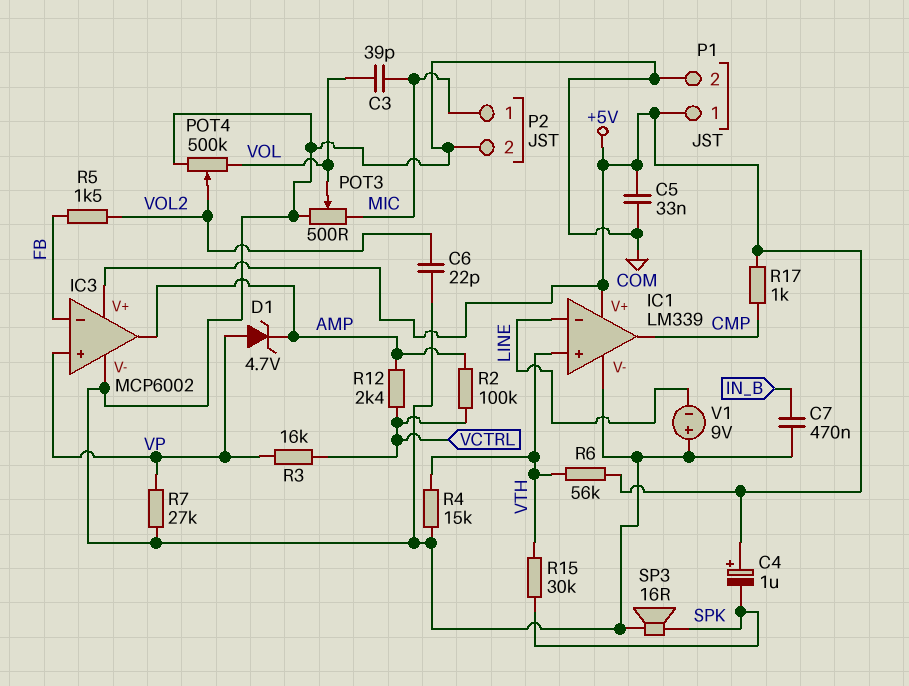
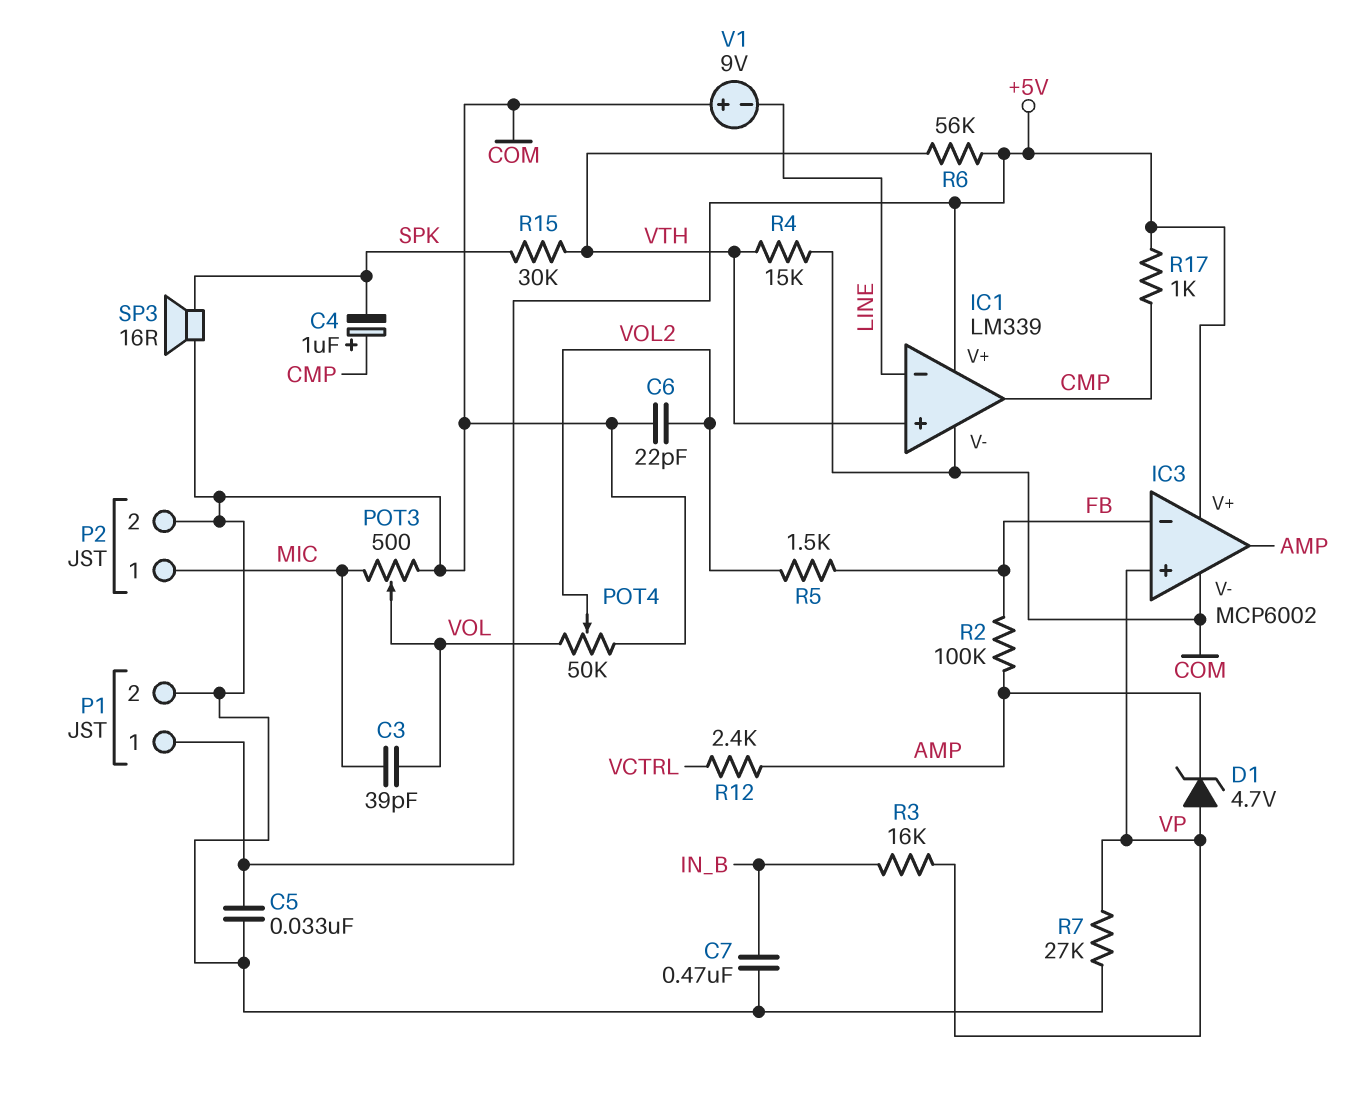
C4: 1uF (plus +5V, minus SPK) -> 1uF (plus CMP, minus SPK)
POT4: 500k (COM, VOL, wiper VOL2) -> 50k (COM, VOL, wiper VOL2)
R2: 100k (AMP, VCTRL) -> 100k (AMP, FB)
R3: 16k (VCTRL, VP) -> 16k (IN_B, VP)

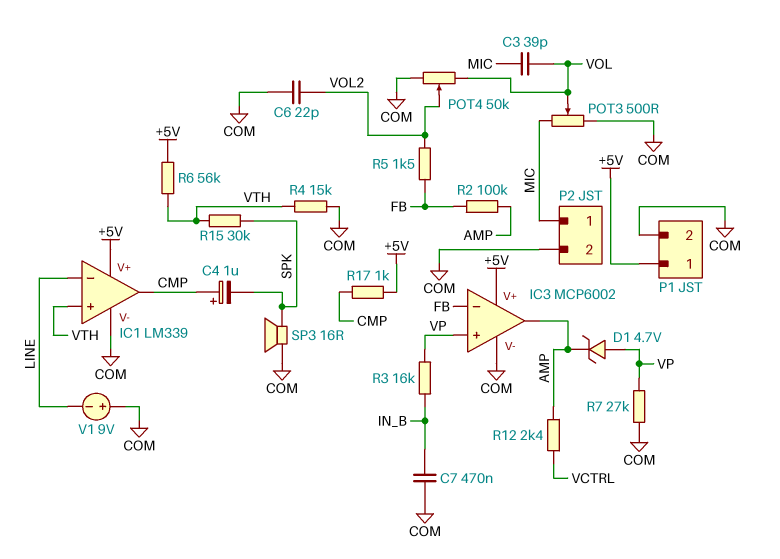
C5: 33nF (+5V, COM) -> none

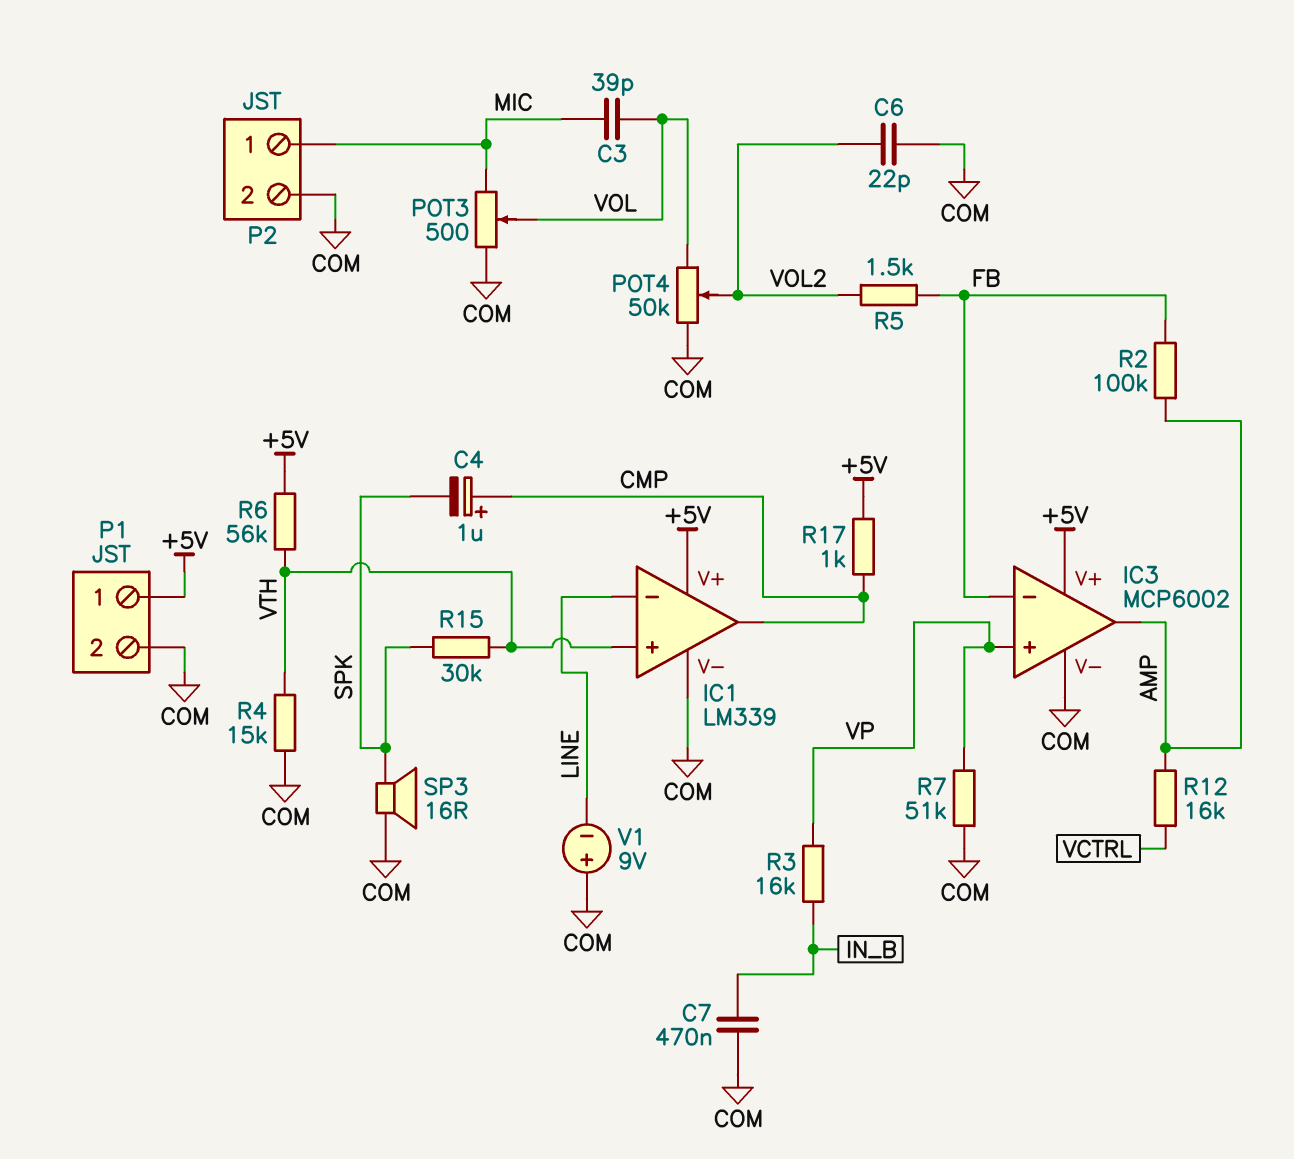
D1: zener 4.7V (A VP, K AMP) -> none
R7: 27k (COM, VP) -> 51k (COM, VP)
R12: 2.4k (AMP, VCTRL) -> 16k (AMP, VCTRL)

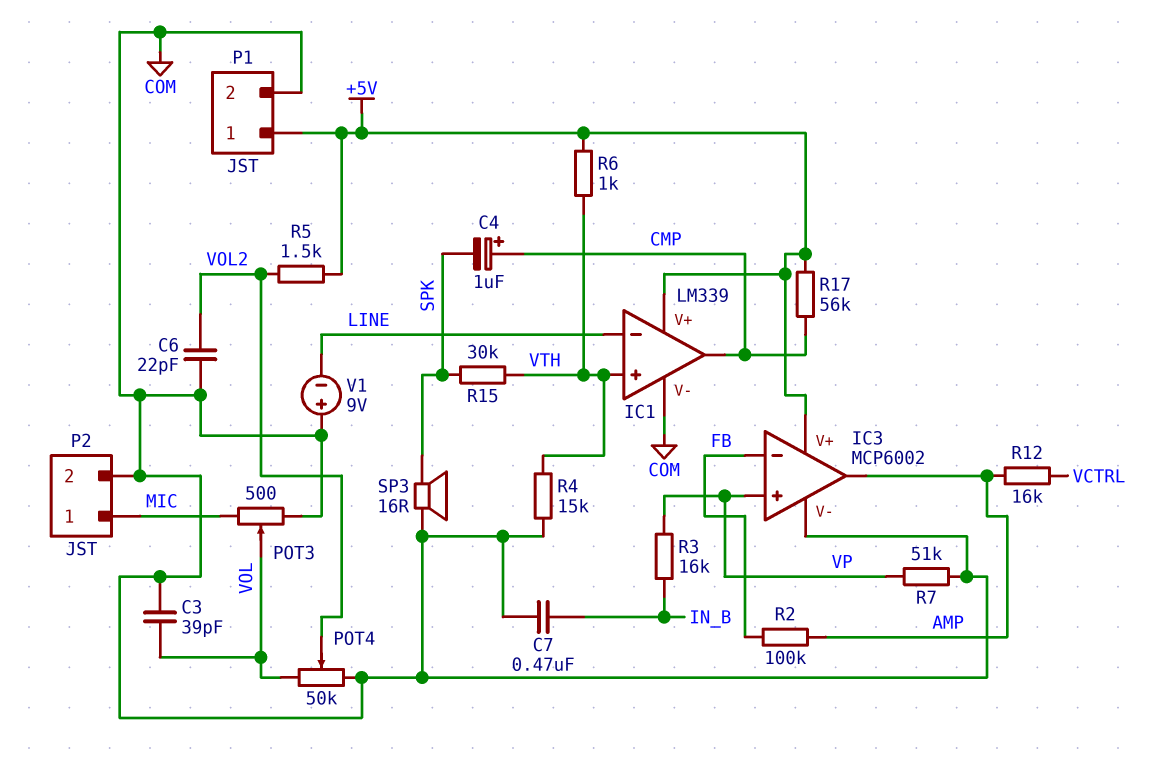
C3: 39pF (MIC, VOL) -> 39pF (COM, VOL)
R5: 1.5k (FB, VOL2) -> 1.5k (+5V, VOL2)
R6: 56k (+5V, VTH) -> 1k (+5V, VTH)
R17: 1k (+5V, CMP) -> 56k (+5V, CMP)

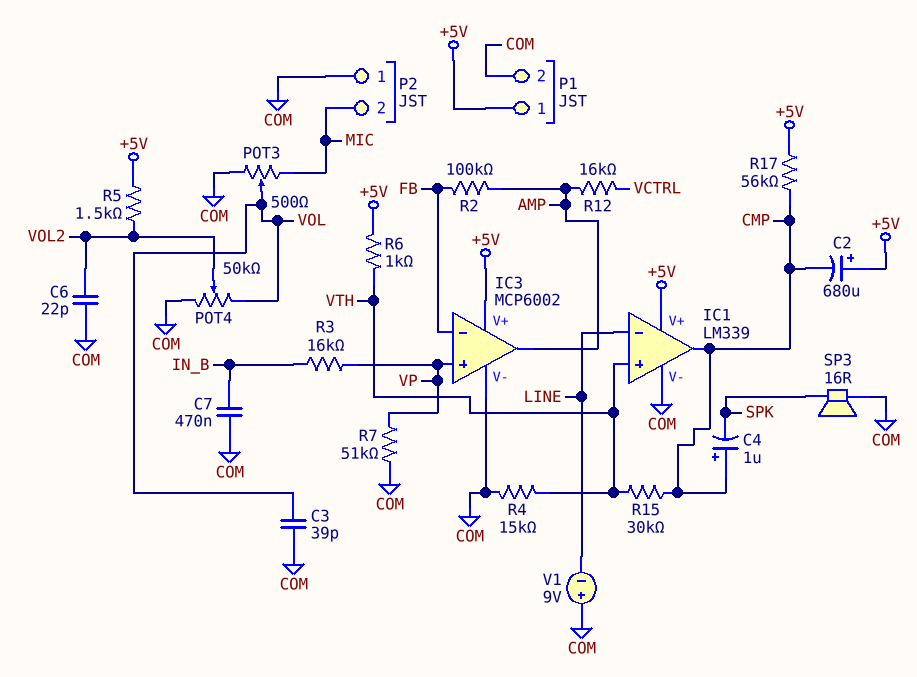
C2: none -> 680uF (plus +5V, minus CMP)
P2 pin 1: MIC -> COM
P2 pin 2: COM -> MIC
R15: 30k (SPK, VTH) -> 30k (CMP, VTH)

